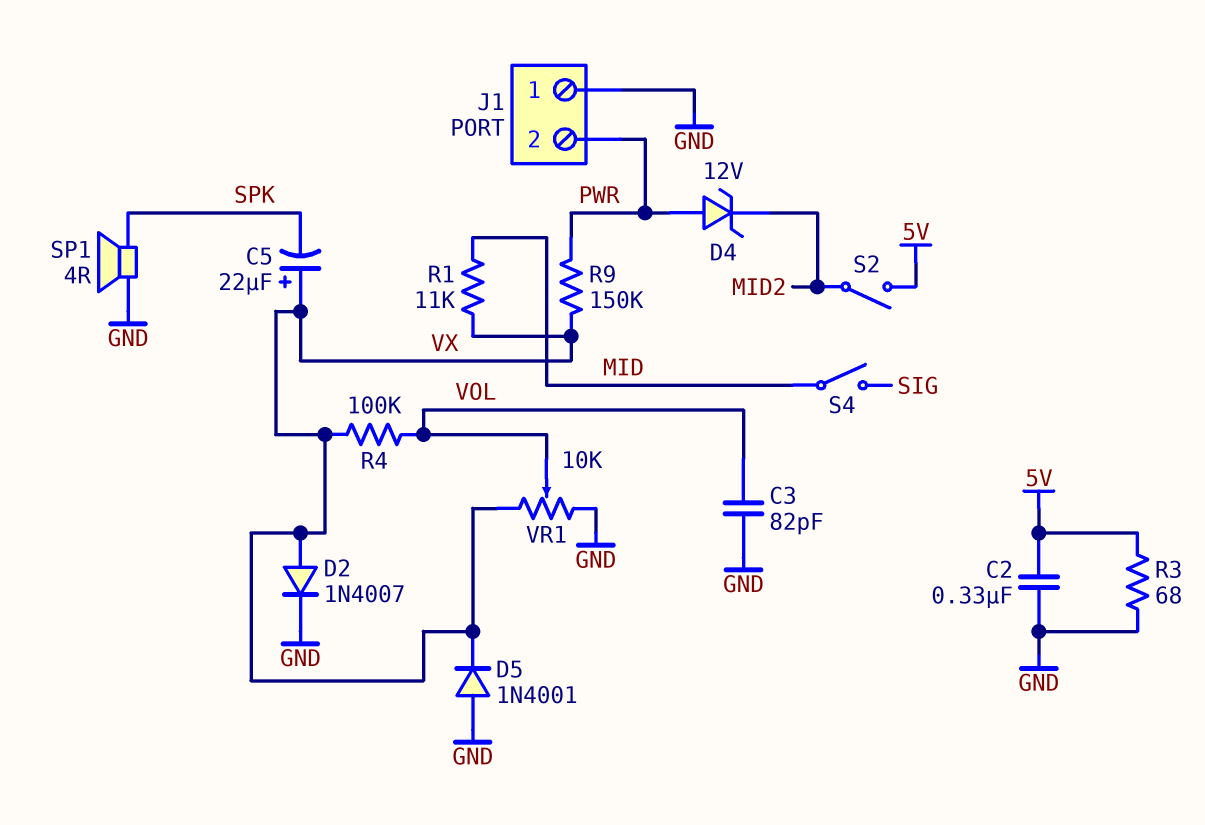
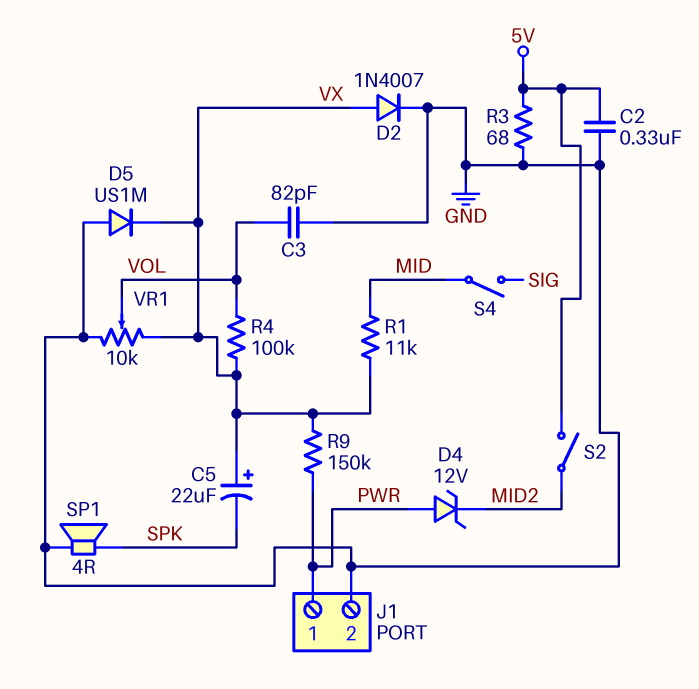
D5: diode 1N4001 (A GND, K VX) -> diode US1M (A GND, K VX)
J1 pin 1: GND -> PWR
J1 pin 2: PWR -> GND

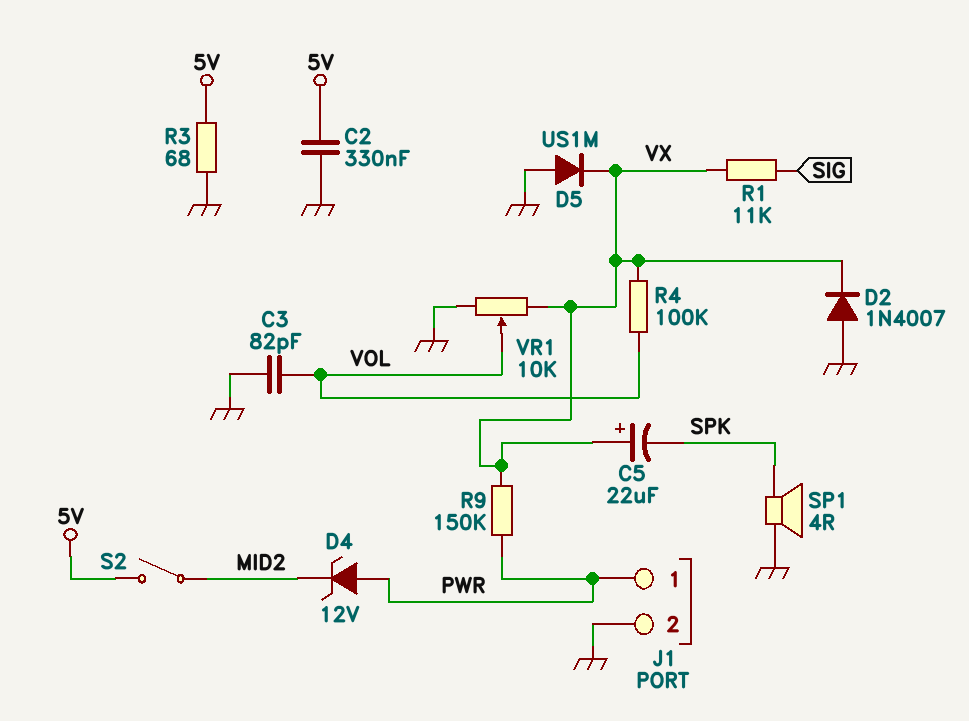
D2: diode 1N4007 (A VX, K GND) -> diode 1N4007 (A GND, K VX)
R1: 11k (MID, VX) -> 11k (SIG, VX)
S4: switch (MID, SIG) -> none

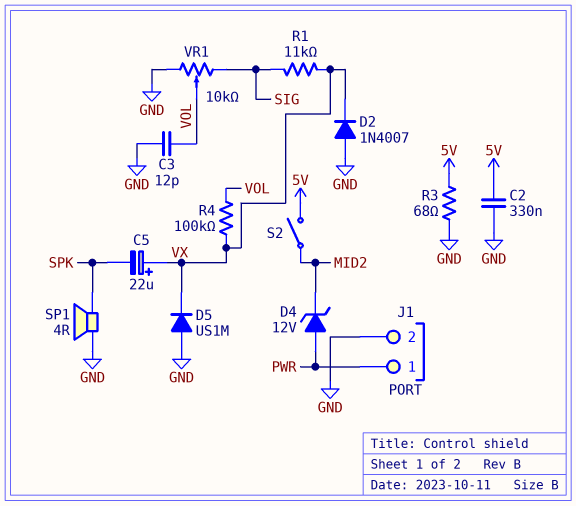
C3: 82pF (GND, VOL) -> 12pF (GND, VOL)
R9: 150k (PWR, VX) -> none
VR1: 10k (GND, VX, wiper VOL) -> 10k (GND, SIG, wiper VOL)

